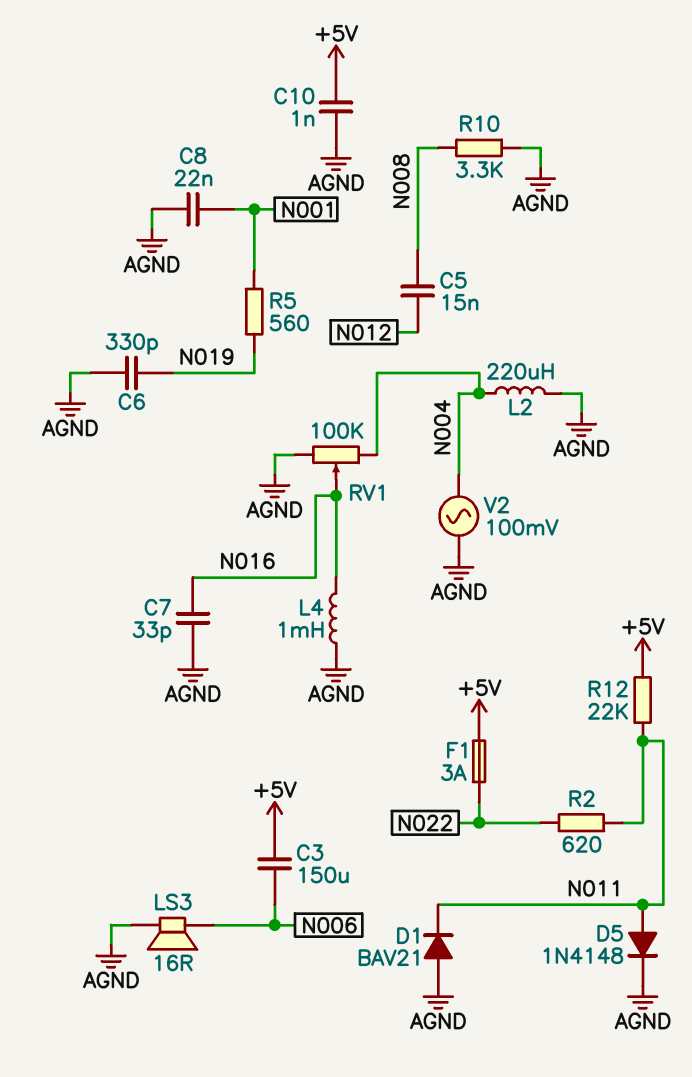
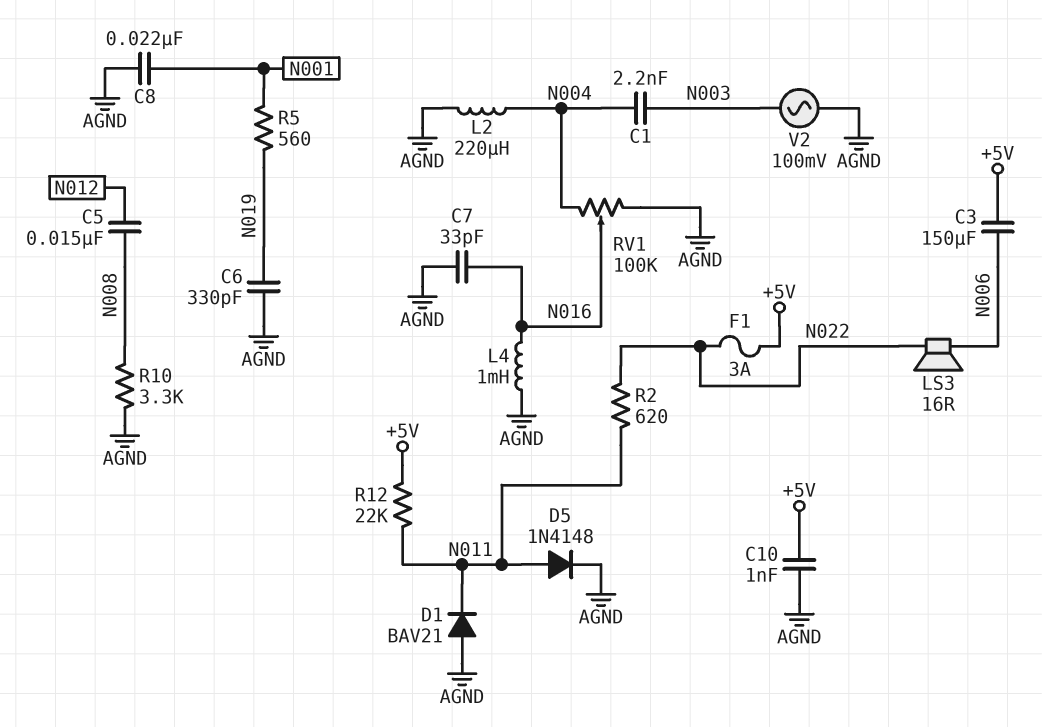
C1: none -> 2.2nF (N003, N004)
LS3: speaker 16R (AGND, N006) -> speaker 16R (N006, N022)
V2: AC 100mV (AGND, N004) -> AC 100mV (AGND, N003)

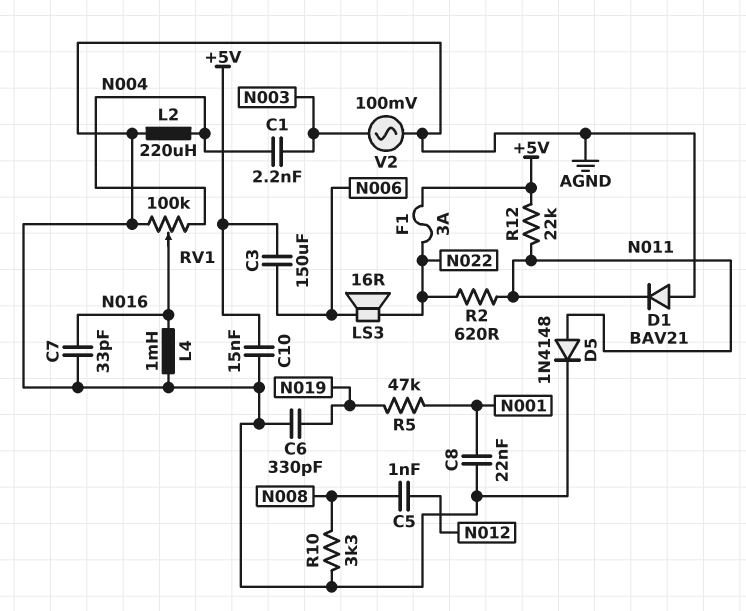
C5: 15nF (N008, N012) -> 1nF (N008, N012)
C10: 1nF (+5V, AGND) -> 15nF (+5V, AGND)
R5: 560 (N001, N019) -> 47k (N001, N019)

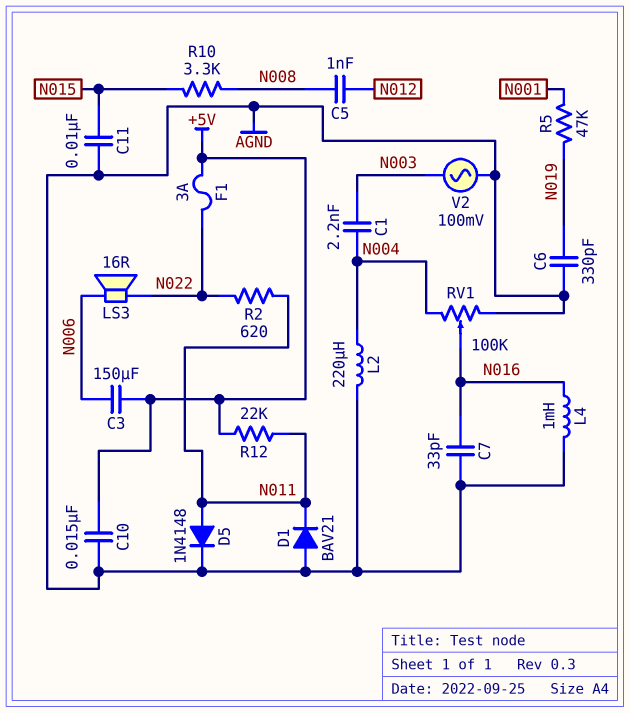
C8: 22nF (AGND, N001) -> none
C11: none -> 10nF (AGND, N015)
R10: 3.3k (AGND, N008) -> 3.3k (N008, N015)

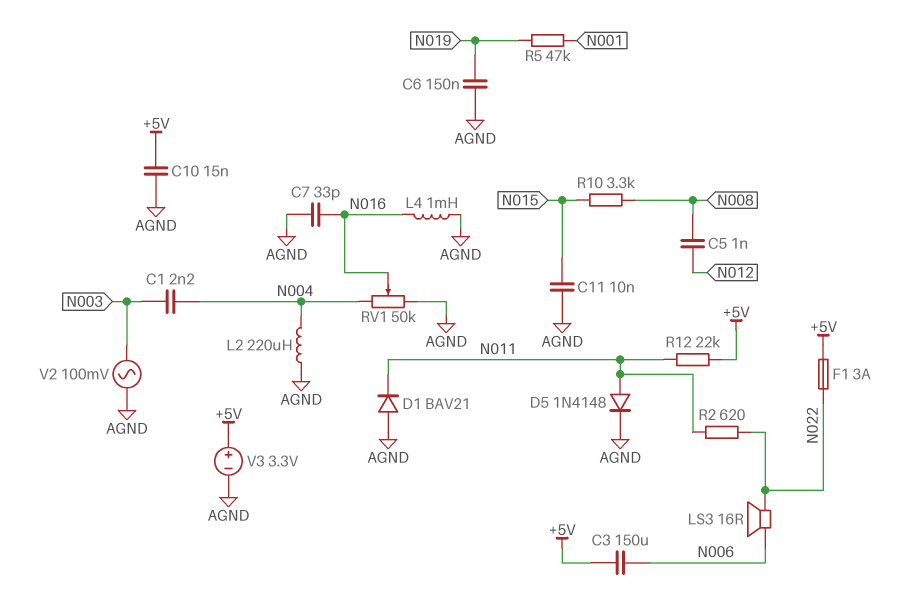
C6: 330pF (AGND, N019) -> 150nF (AGND, N019)
RV1: 100k (AGND, N004, wiper N016) -> 50k (AGND, N004, wiper N016)
V3: none -> 3.3V (plus +5V, minus AGND)

